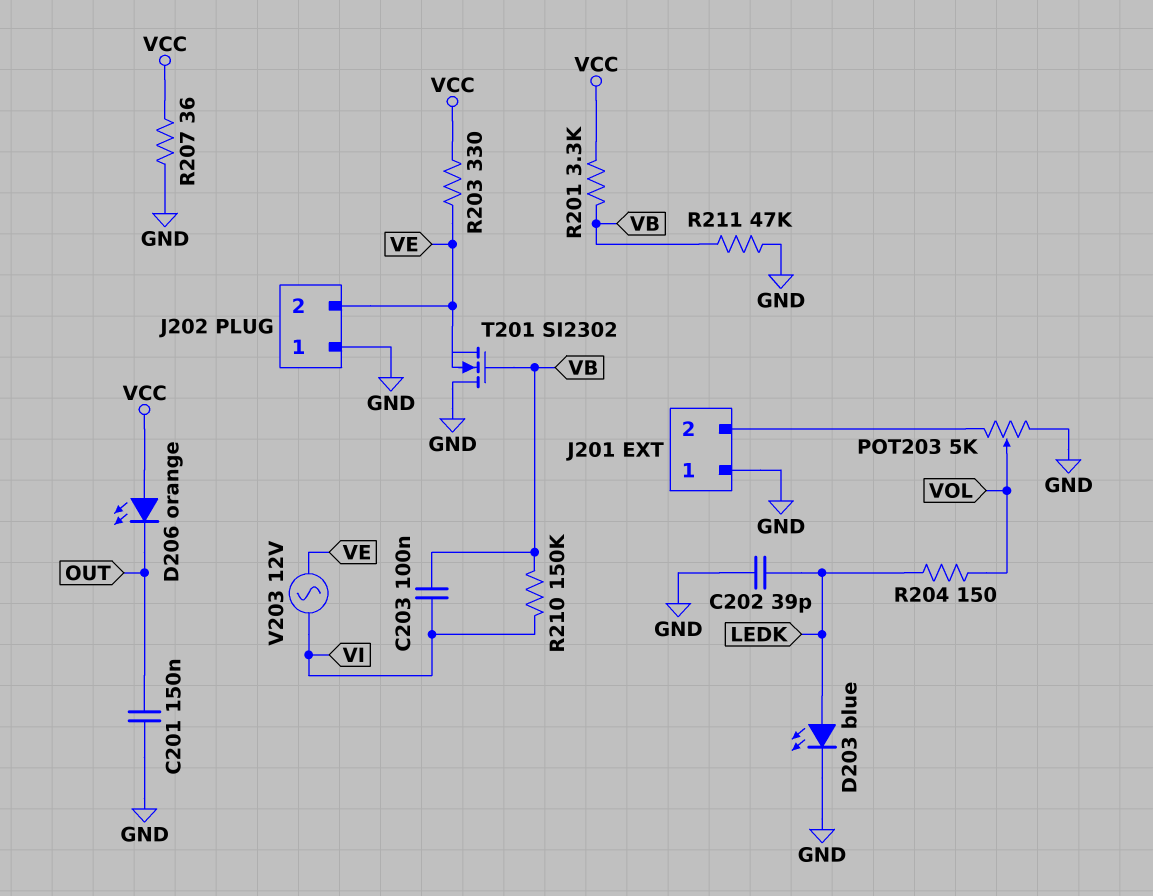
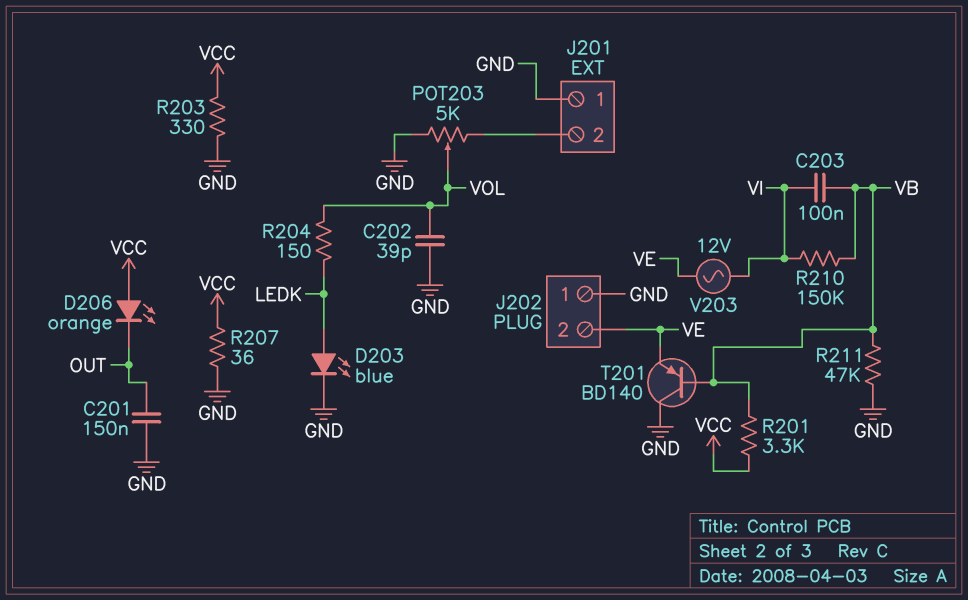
C202: 39pF (GND, LEDK) -> 39pF (GND, VOL)
R203: 330 (VCC, VE) -> 330 (GND, VCC)
T201: NMOS SI2302 (G VB, D GND, S VE) -> PNP BD140 (B VB, C GND, E VE)

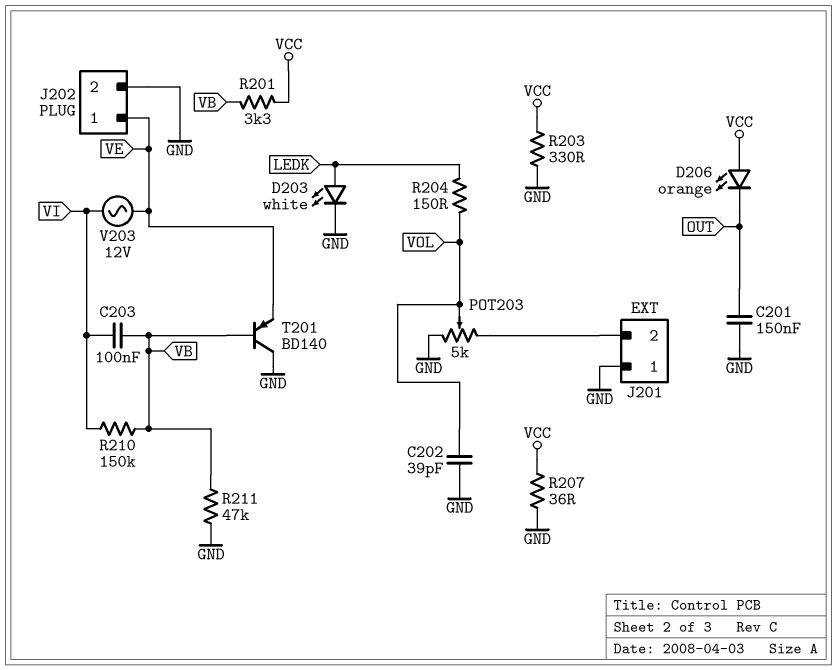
D203: LED blue (A LEDK, K GND) -> LED white (A LEDK, K GND)
J202 pin 1: GND -> VE
J202 pin 2: VE -> GND

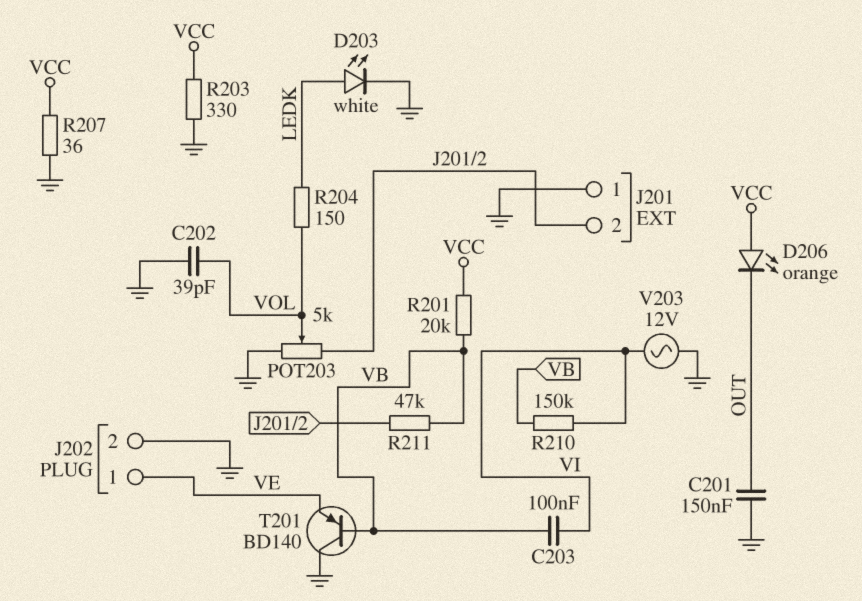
R201: 3.3k (VB, VCC) -> 20k (VB, VCC)
R211: 47k (GND, VB) -> 47k (J201/2, VB)
V203: AC 12V (VE, VI) -> AC 12V (GND, VI)

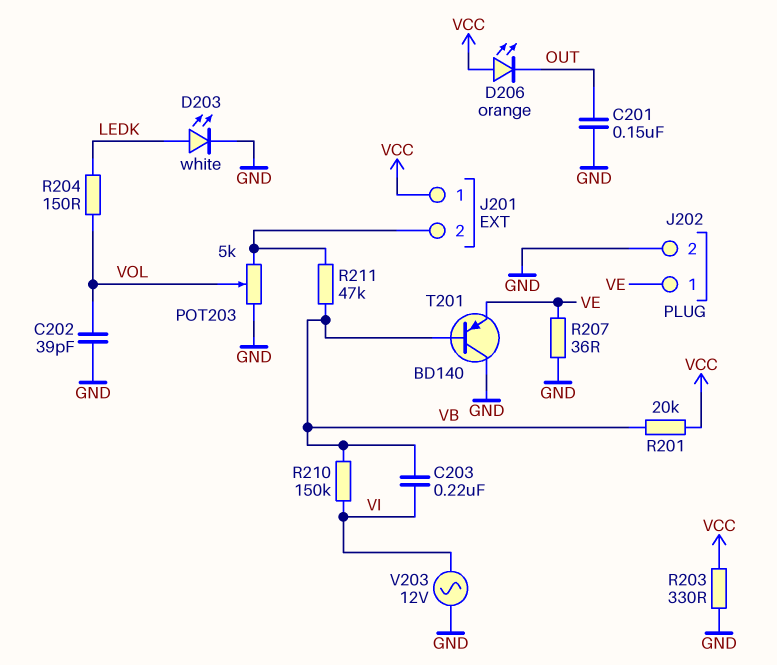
C203: 100nF (VB, VI) -> 220nF (VB, VI)
J201 pin 1: GND -> VCC
R207: 36 (GND, VCC) -> 36 (GND, VE)

